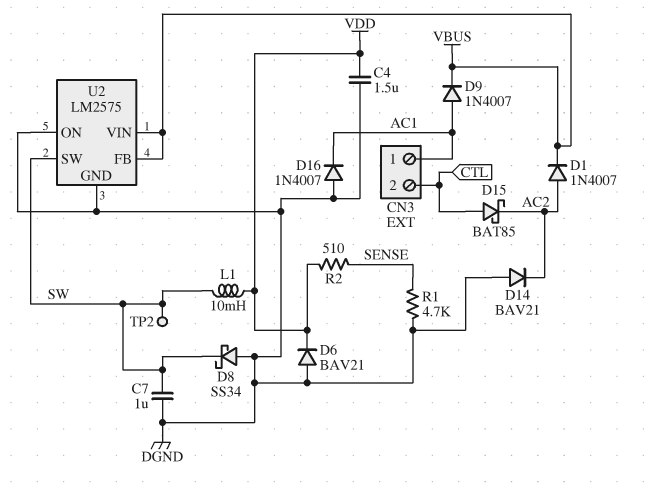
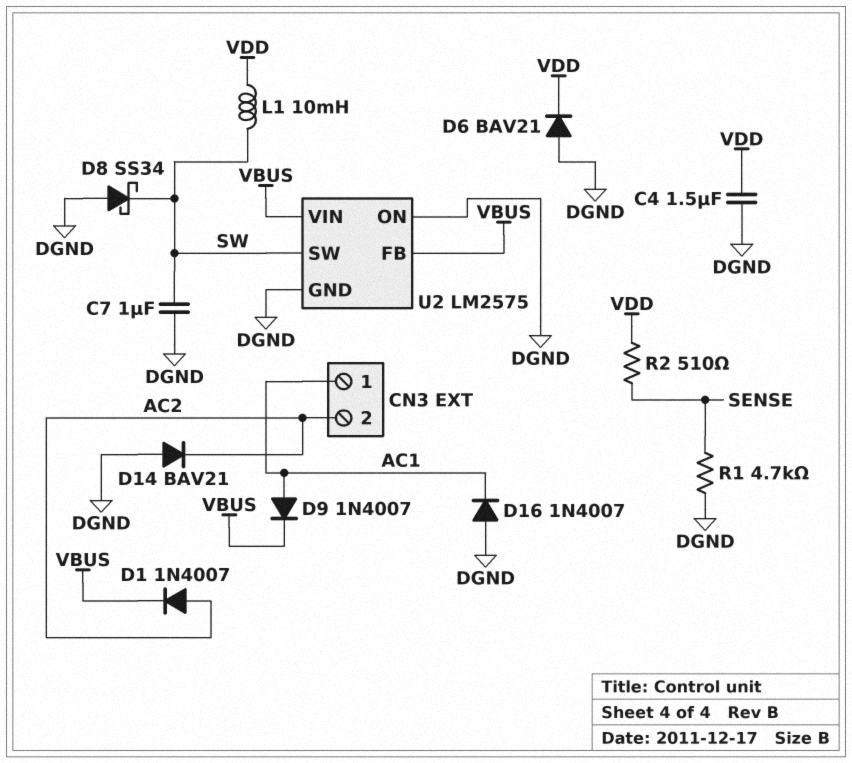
CN3 pin 2: CTL -> AC2
D15: schottky BAT85 (A CTL, K AC2) -> none
TP2: test point (SW) -> none

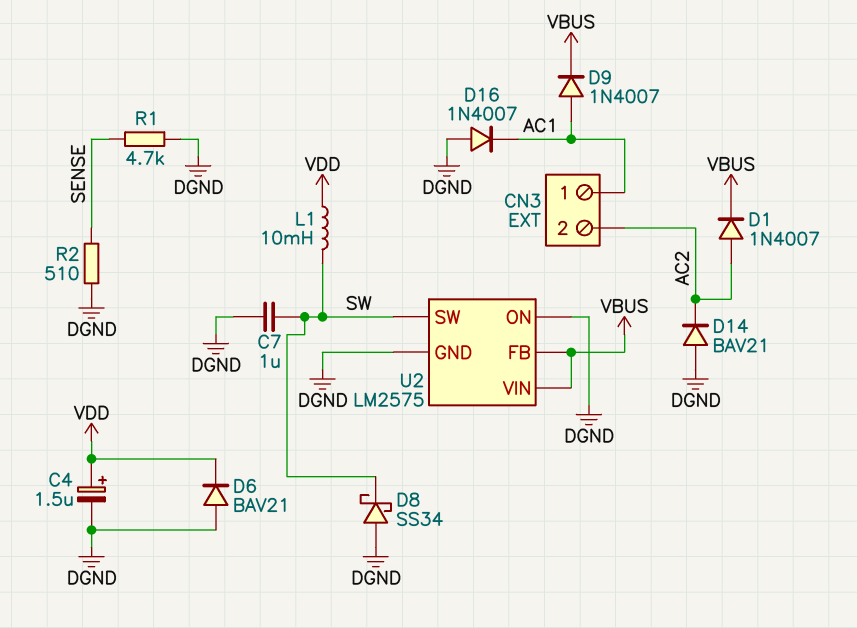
C4: 1.5uF (DGND, VDD) -> 1.5uF (plus VDD, minus DGND)
R2: 510 (SENSE, VDD) -> 510 (DGND, SENSE)

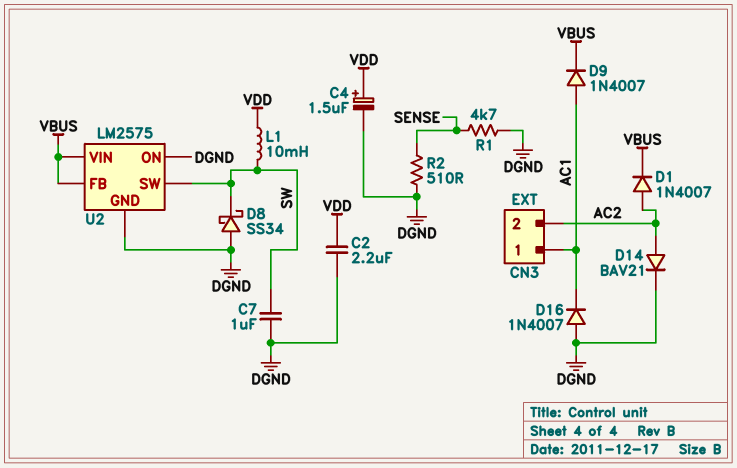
C2: none -> 2.2uF (DGND, VDD)
D6: diode BAV21 (A DGND, K VDD) -> none
D14: diode BAV21 (A DGND, K AC2) -> diode BAV21 (A AC2, K DGND)

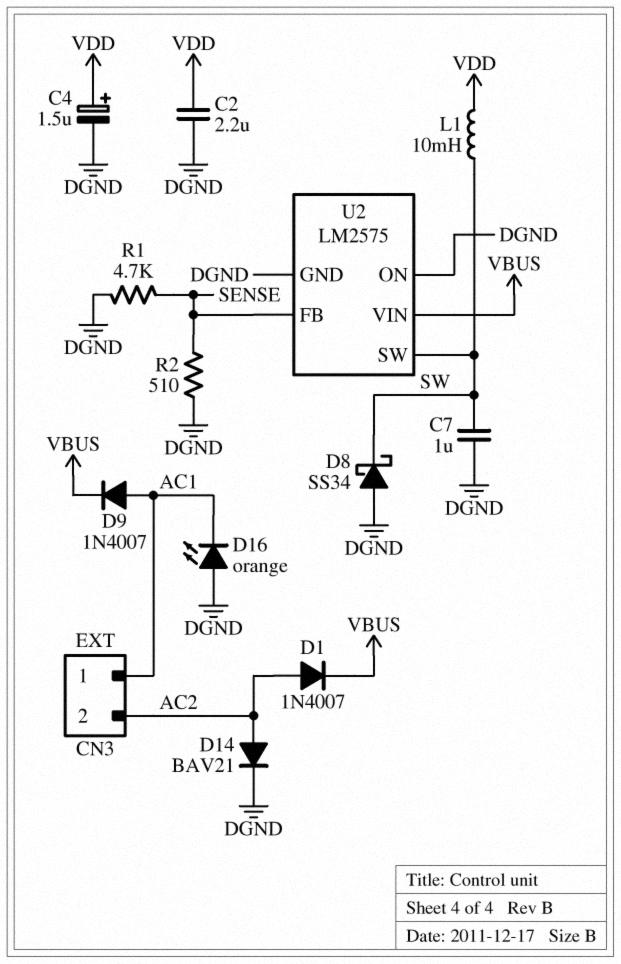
D16: diode 1N4007 (A DGND, K AC1) -> LED orange (A DGND, K AC1)
U2 pin FB: VBUS -> SENSE

